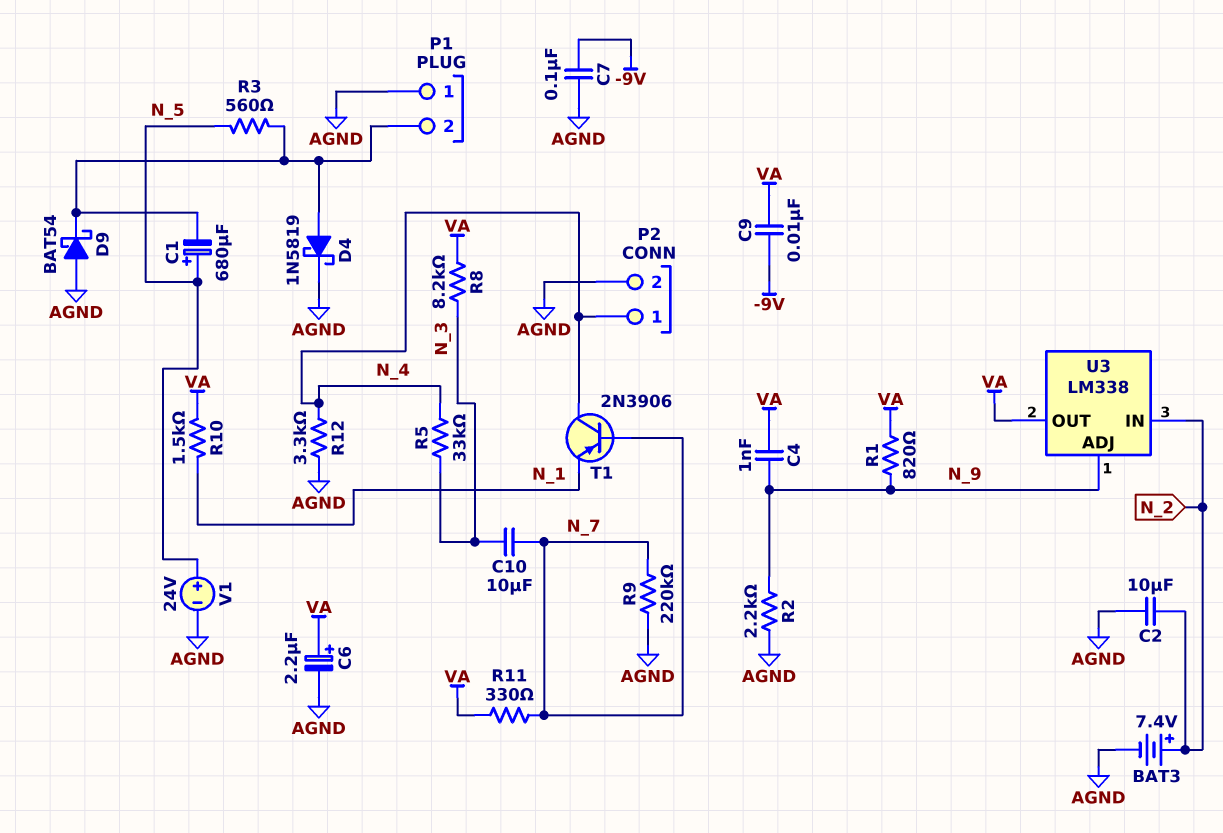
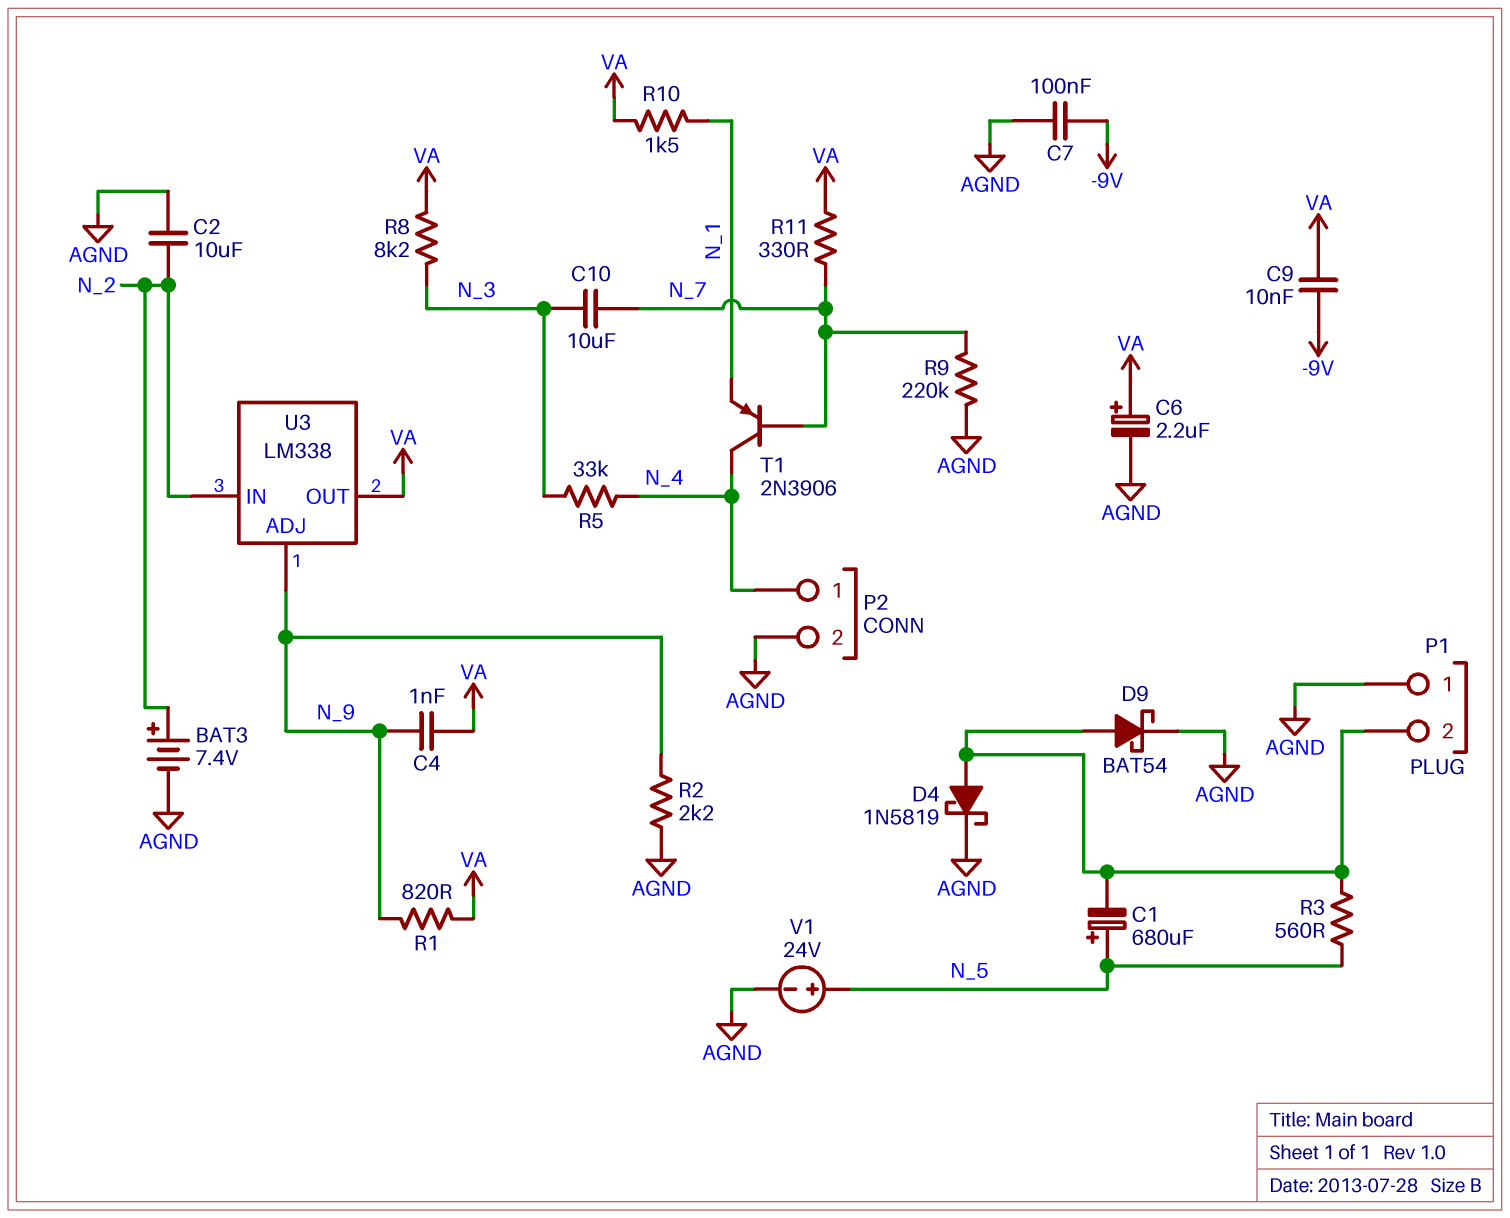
D9: schottky BAT54 (A AGND, K P1/2) -> schottky BAT54 (A P1/2, K AGND)
R12: 3.3k (AGND, N_4) -> none

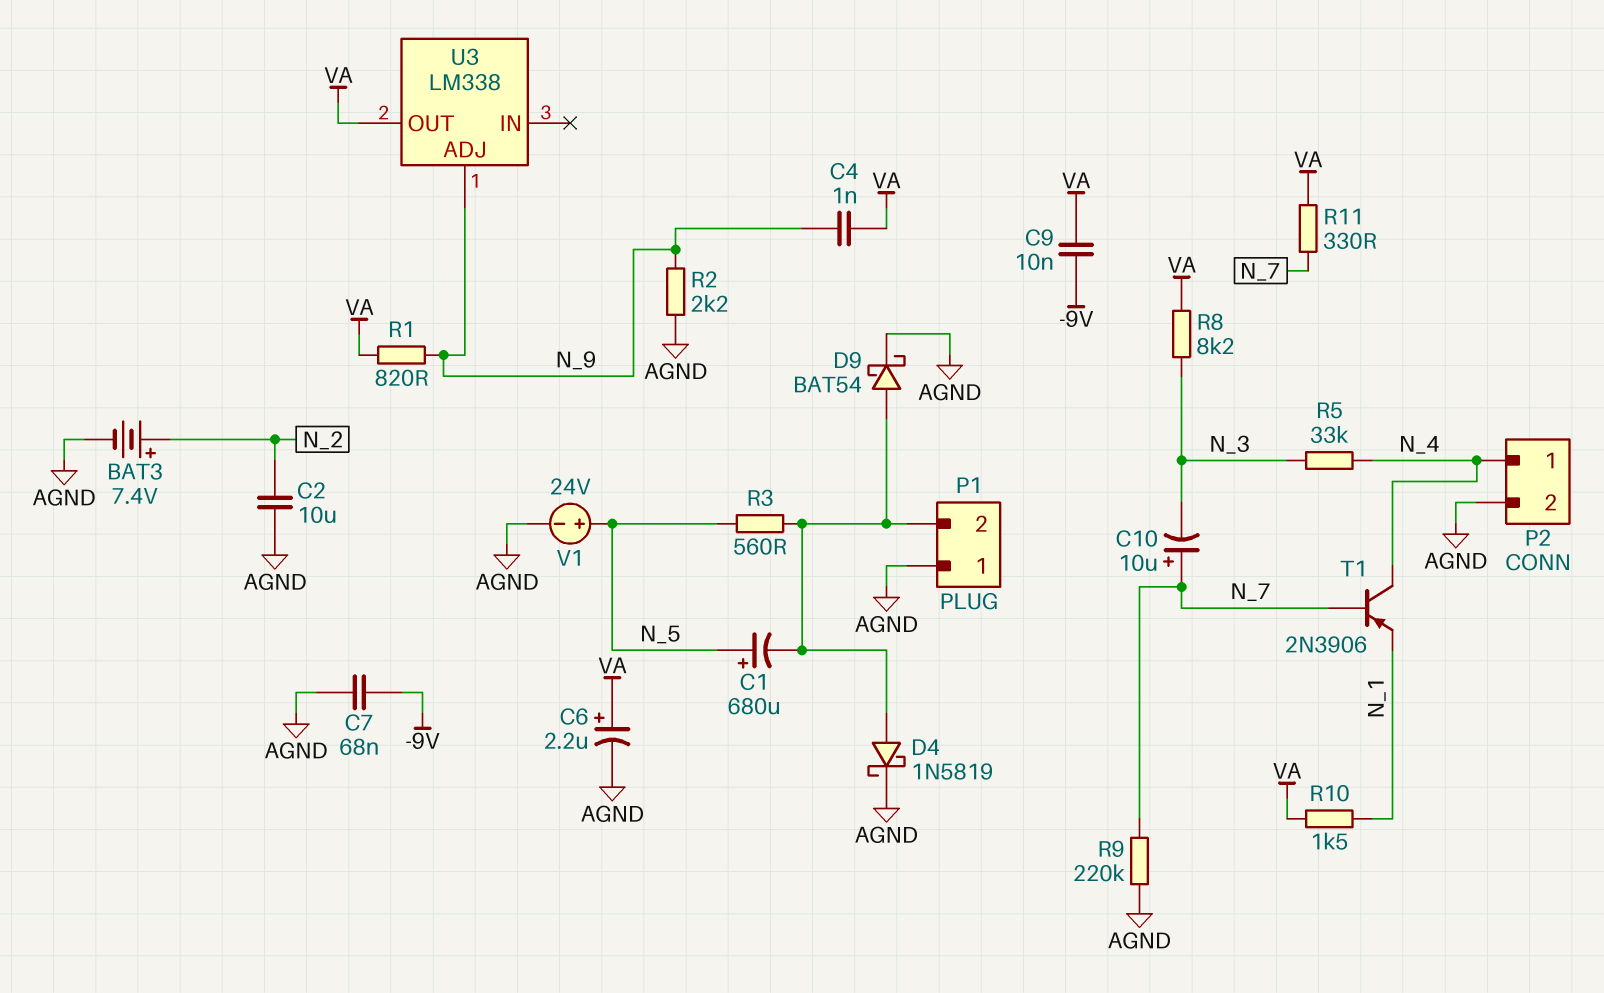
C7: 100nF (-9V, AGND) -> 68nF (-9V, AGND)
C10: 10uF (N_3, N_7) -> 10uF (plus N_7, minus N_3)
U3 pin IN: N_2 -> none

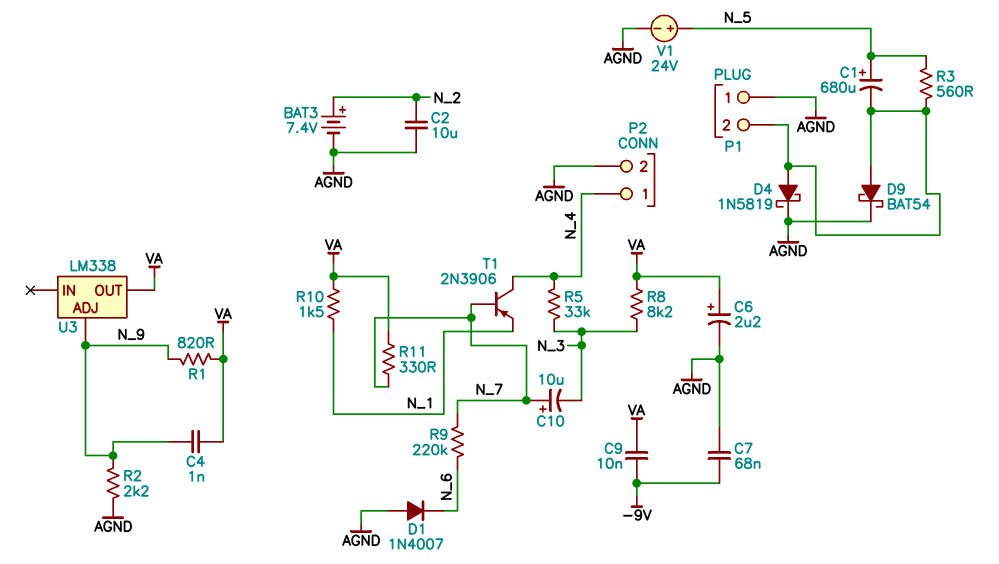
D1: none -> diode 1N4007 (A AGND, K N_6)
R9: 220k (AGND, N_7) -> 220k (N_6, N_7)

